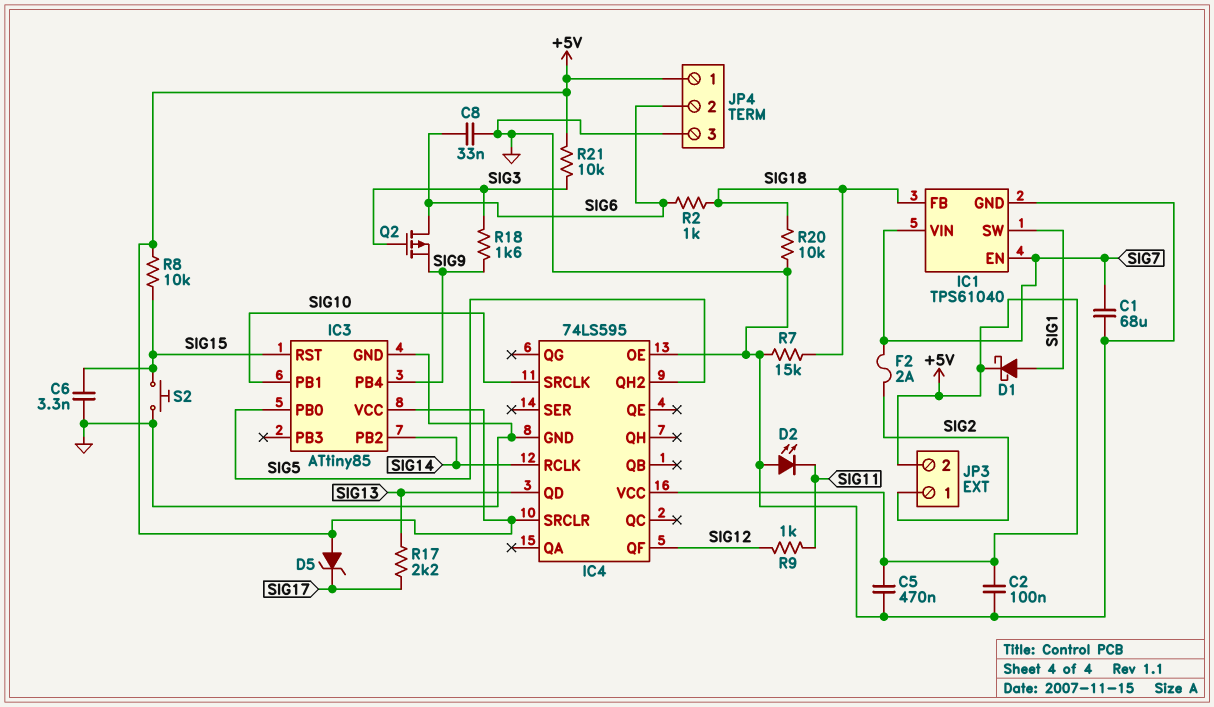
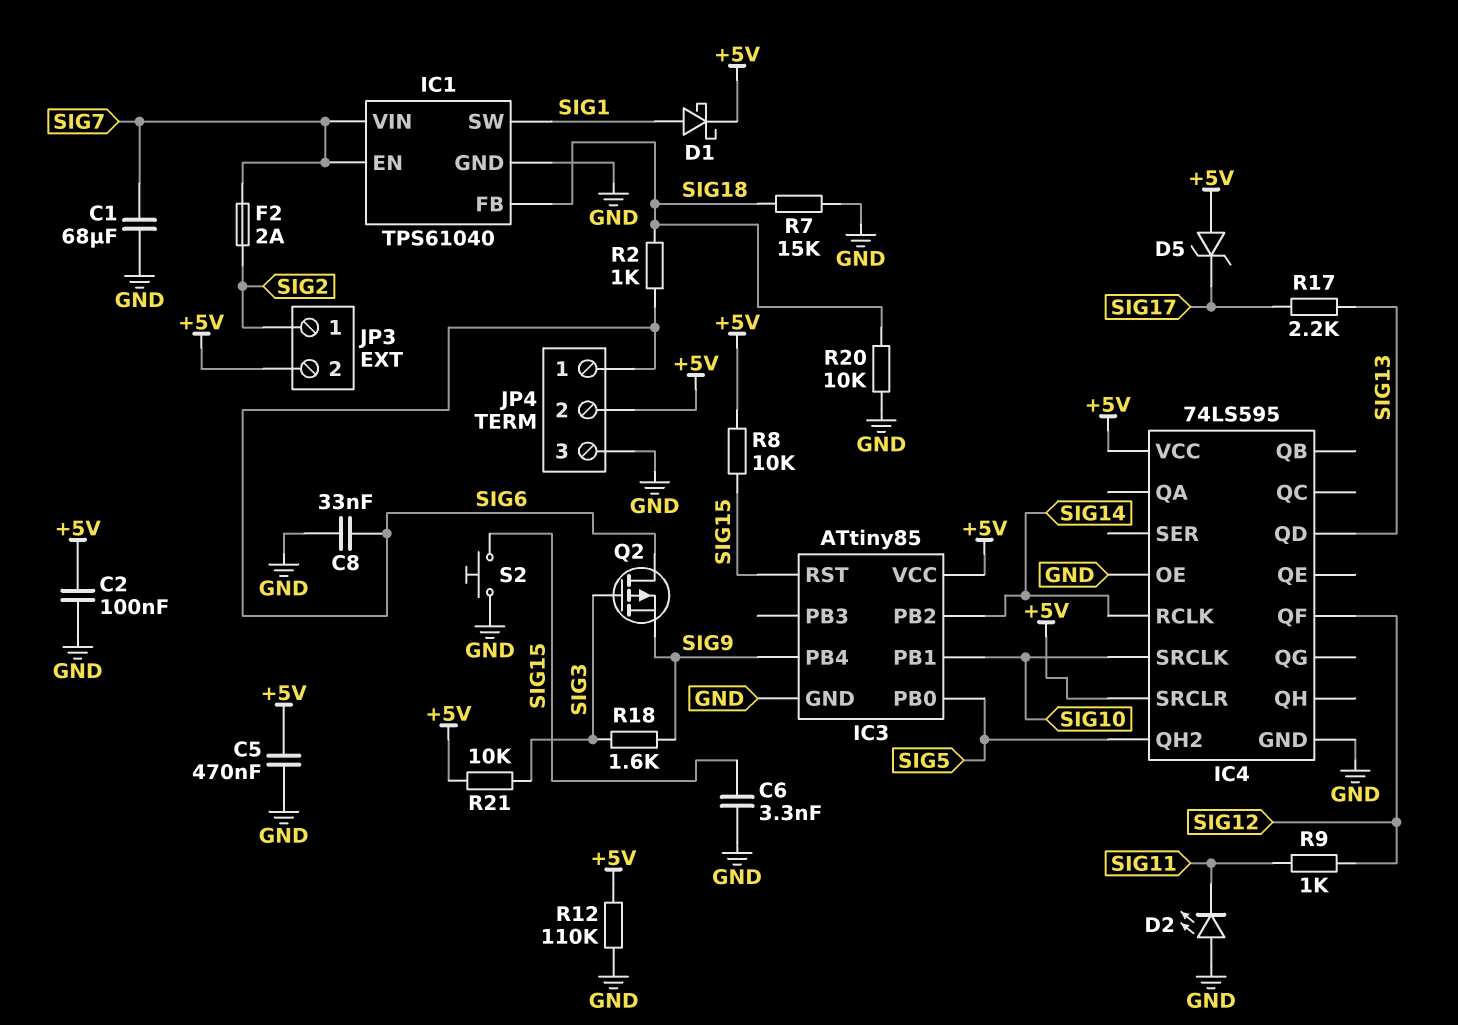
JP4 pin 1: +5V -> SIG6
JP4 pin 2: SIG6 -> +5V
R12: none -> 110k (+5V, GND)

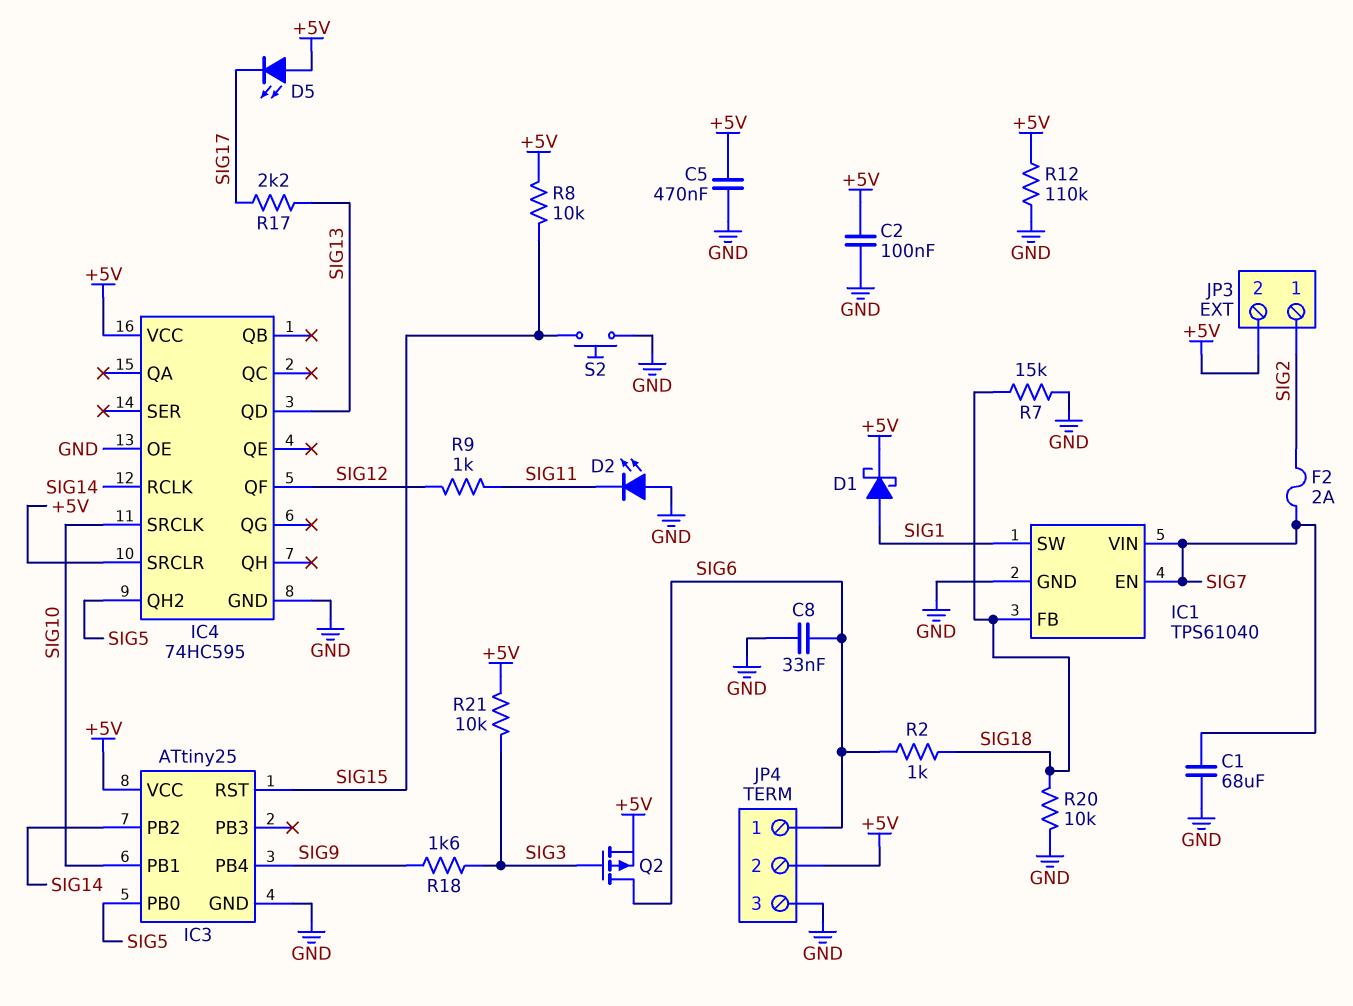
C6: 3.3nF (GND, SIG15) -> none
D5: zener (A +5V, K SIG17) -> LED (A +5V, K SIG17)
IC3: ATtiny85 -> ATtiny25
IC4: 74LS595 -> 74HC595
Q2: PMOS (G SIG3, D SIG6, S SIG9) -> PMOS (G SIG3, D SIG6, S +5V)

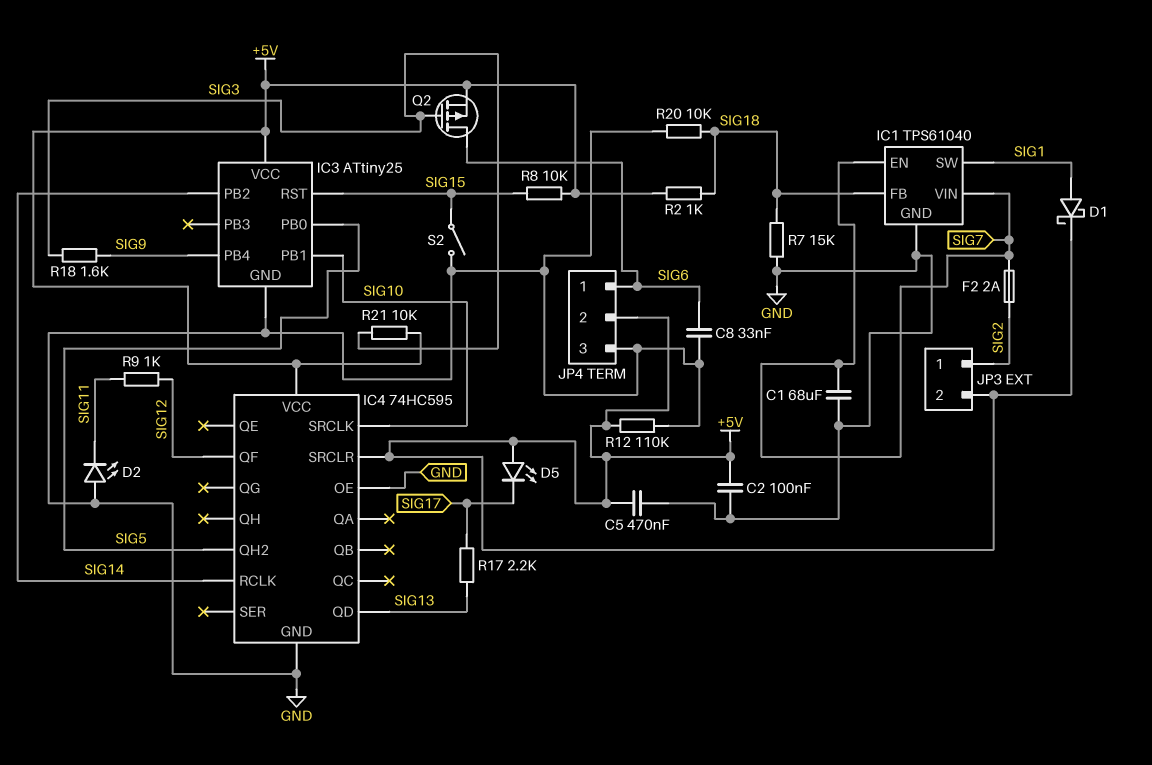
R2: 1k (SIG6, SIG18) -> 1k (+5V, SIG18)
S2: button (GND, SIG15) -> switch (GND, SIG15)

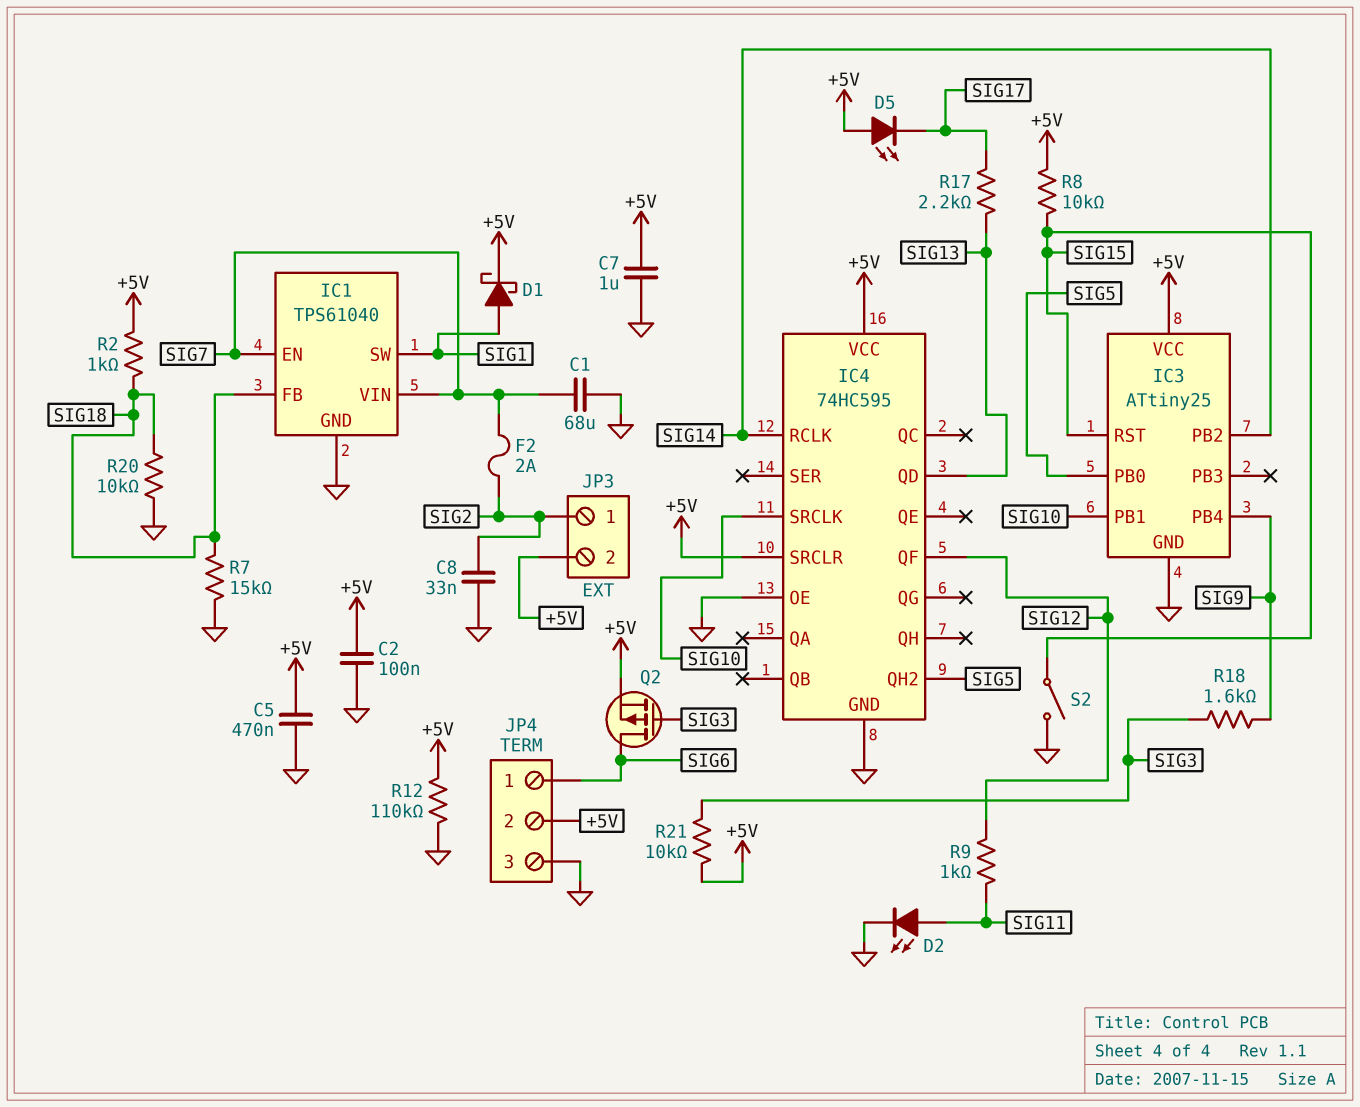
C7: none -> 1uF (+5V, GND)
C8: 33nF (GND, SIG6) -> 33nF (GND, SIG2)
D2: LED (A GND, K SIG11) -> LED (A SIG11, K GND)

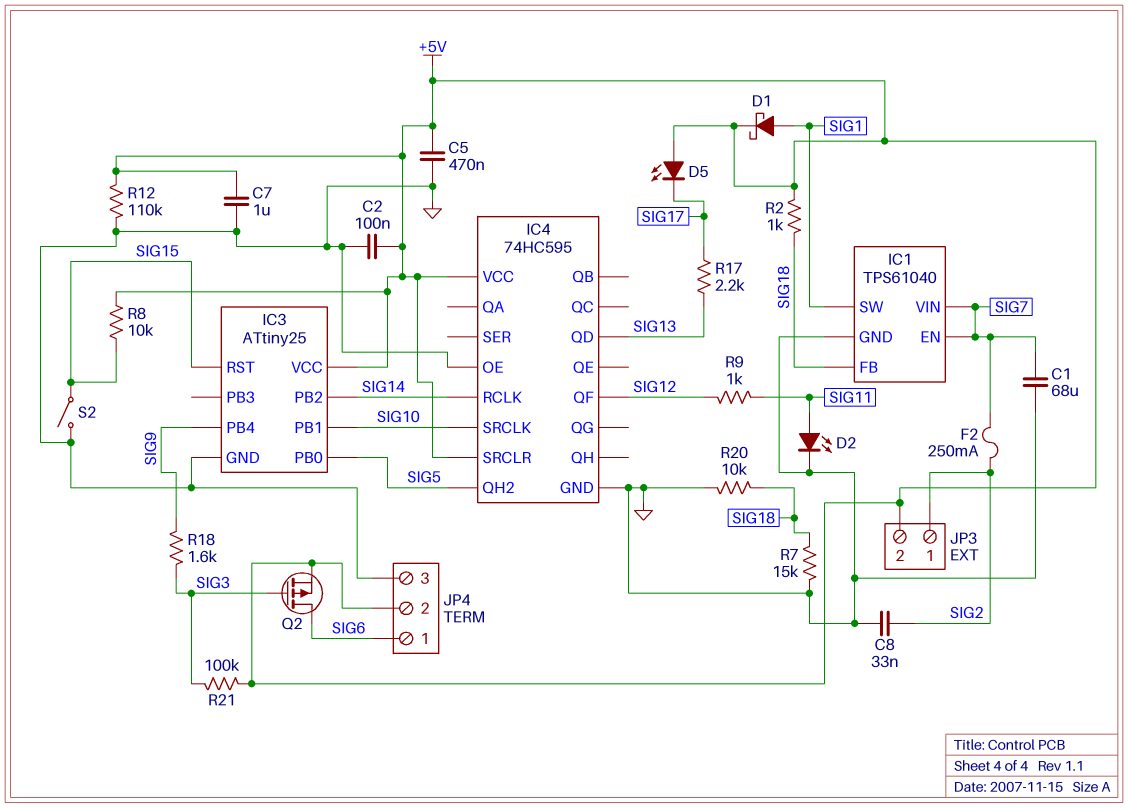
F2: 2A (SIG2, SIG7) -> 250mA (SIG2, SIG7)
R21: 10k (+5V, SIG3) -> 100k (+5V, SIG3)

